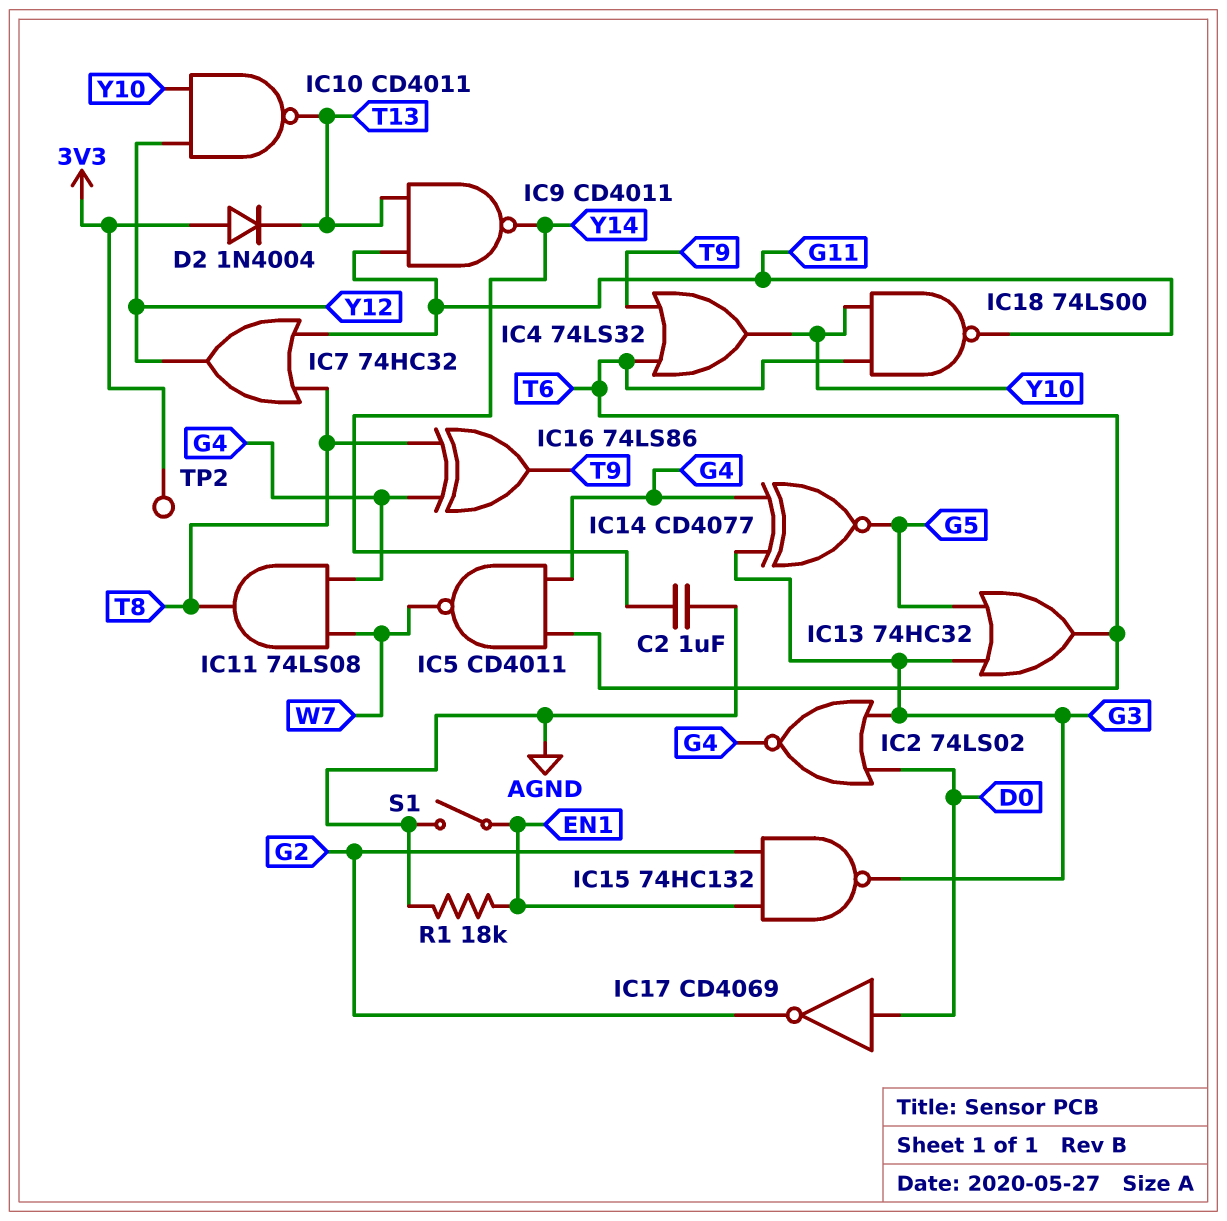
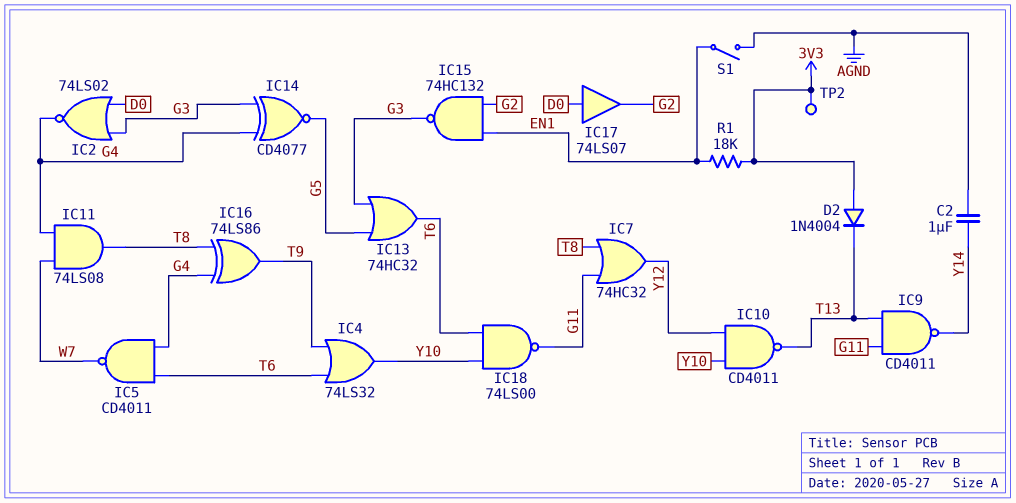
IC17: NOT CD4069 (in D0, out G2) -> buffer 74LS07 (in D0, out G2)
R1: 18k (AGND, EN1) -> 18k (3V3, EN1)

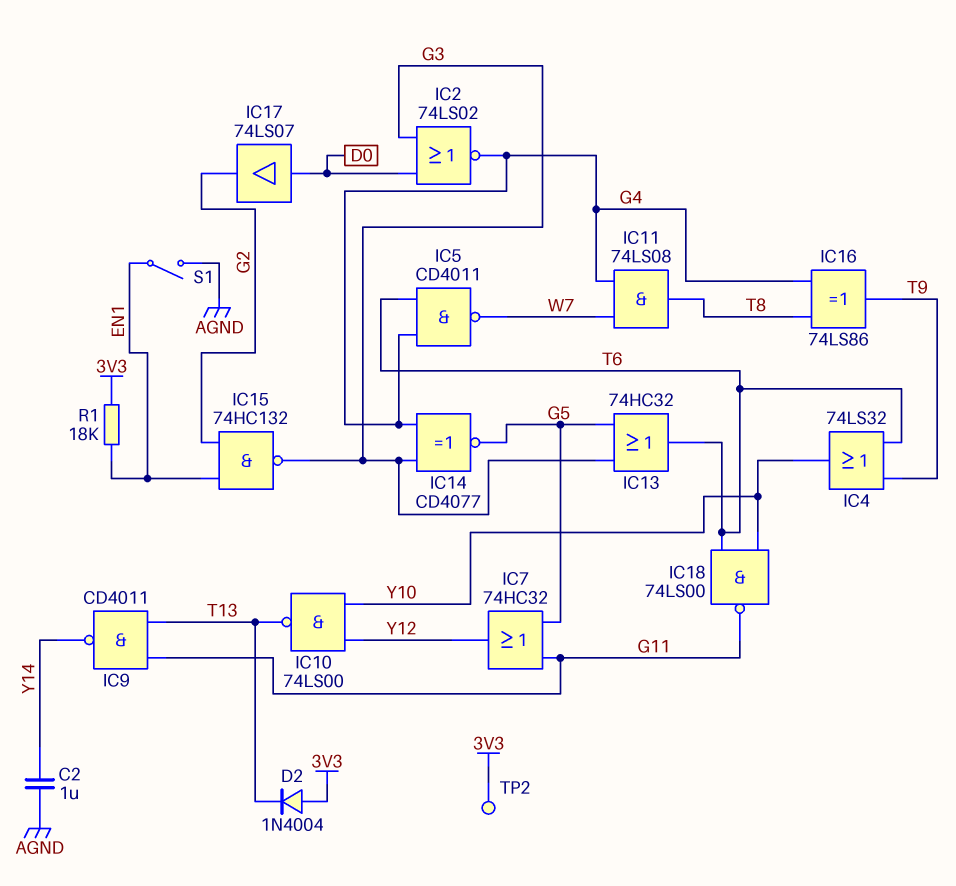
IC7: OR 74HC32 (in G11, in T8, out Y12) -> OR 74HC32 (in G5, in G11, out Y12)
IC10: NAND CD4011 (in Y10, in Y12, out T13) -> NAND 74LS00 (in Y10, in Y12, out T13)

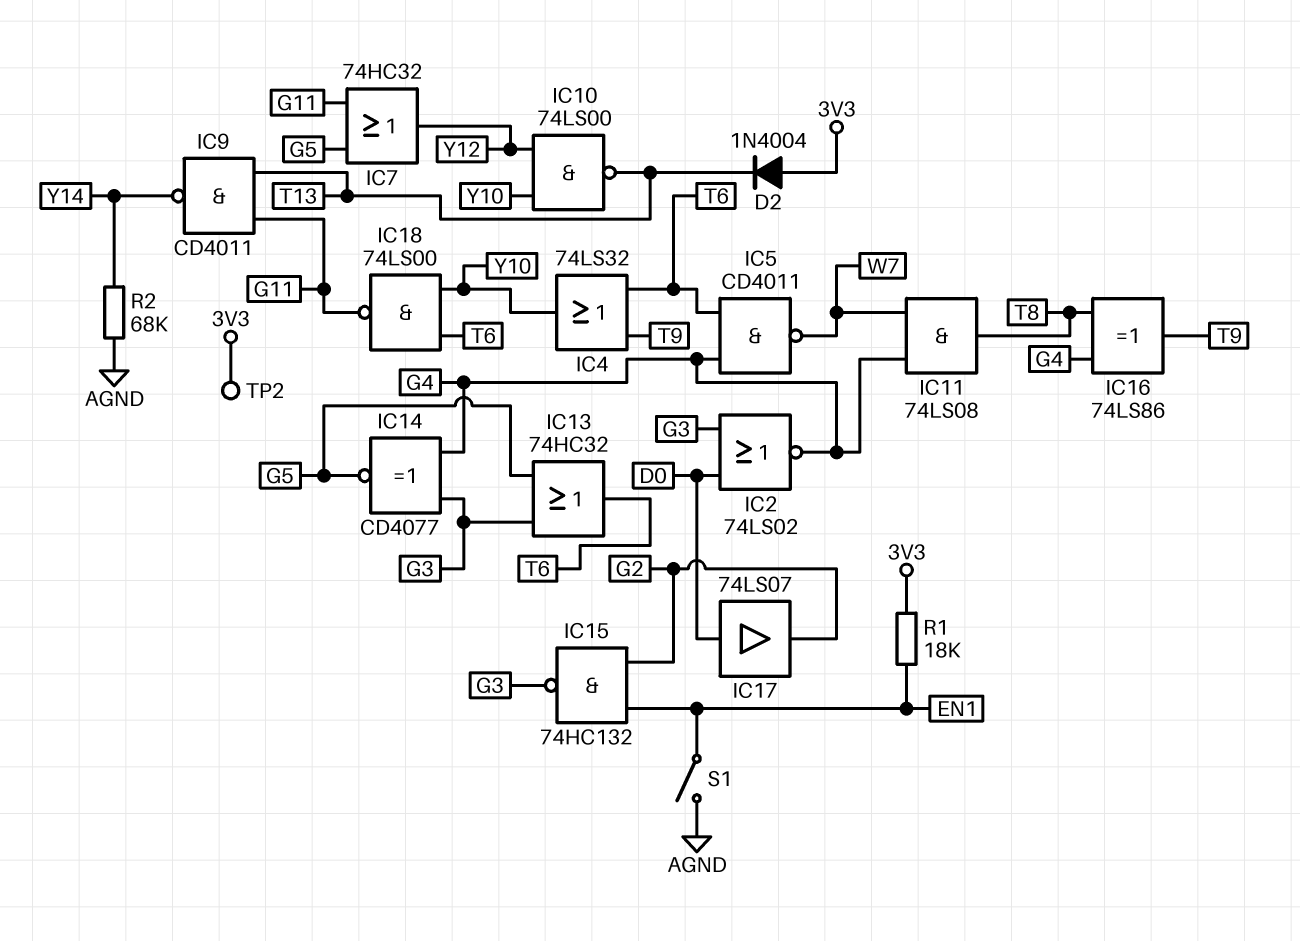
C2: 1uF (AGND, Y14) -> none
R2: none -> 68k (AGND, Y14)

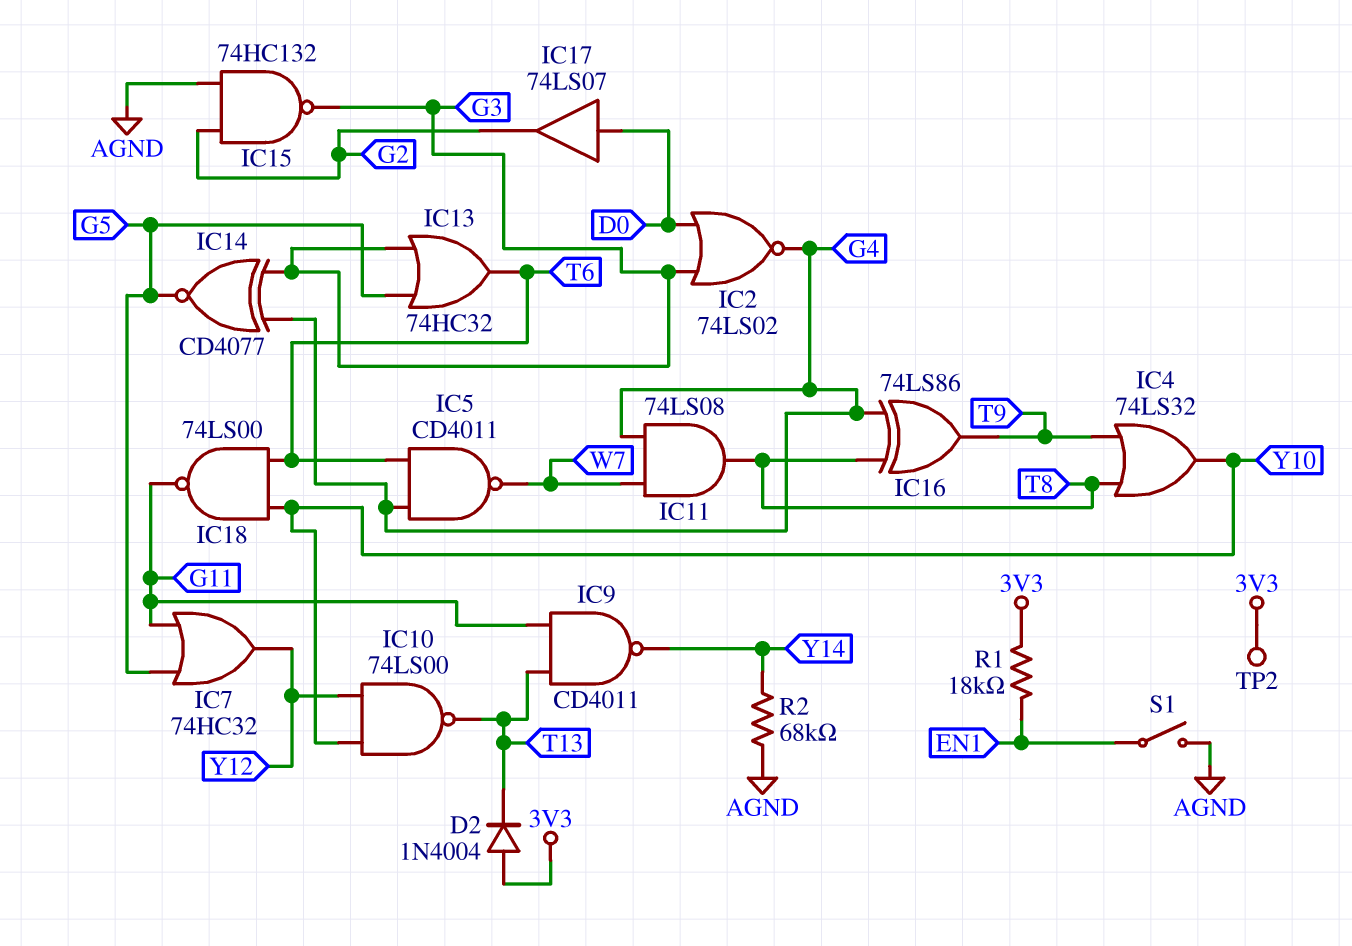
IC4: OR 74LS32 (in T6, in T9, out Y10) -> OR 74LS32 (in T8, in T9, out Y10)
IC15: NAND 74HC132 (in EN1, in G2, out G3) -> NAND 74HC132 (in AGND, in G2, out G3)

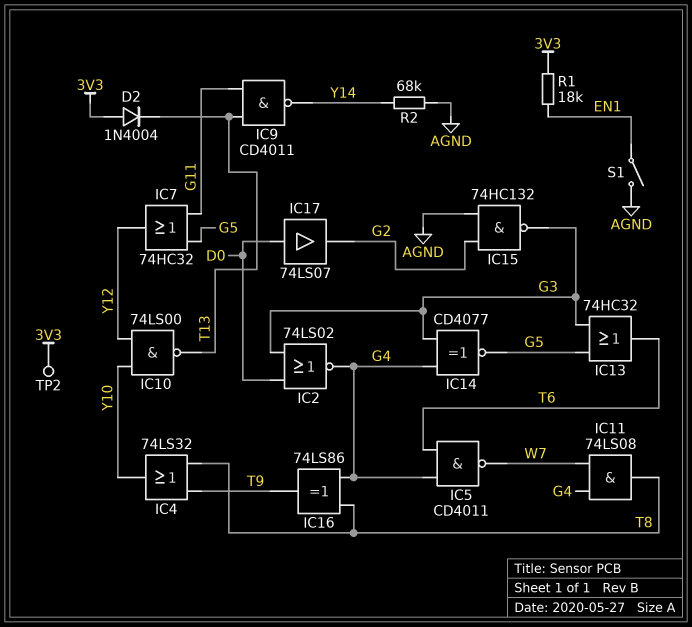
IC18: NAND 74LS00 (in T6, in Y10, out G11) -> none

